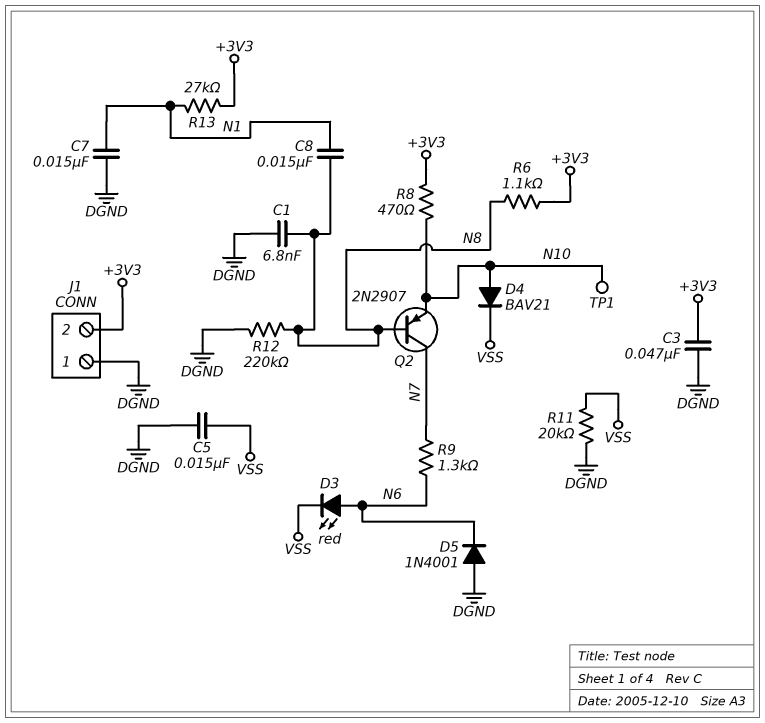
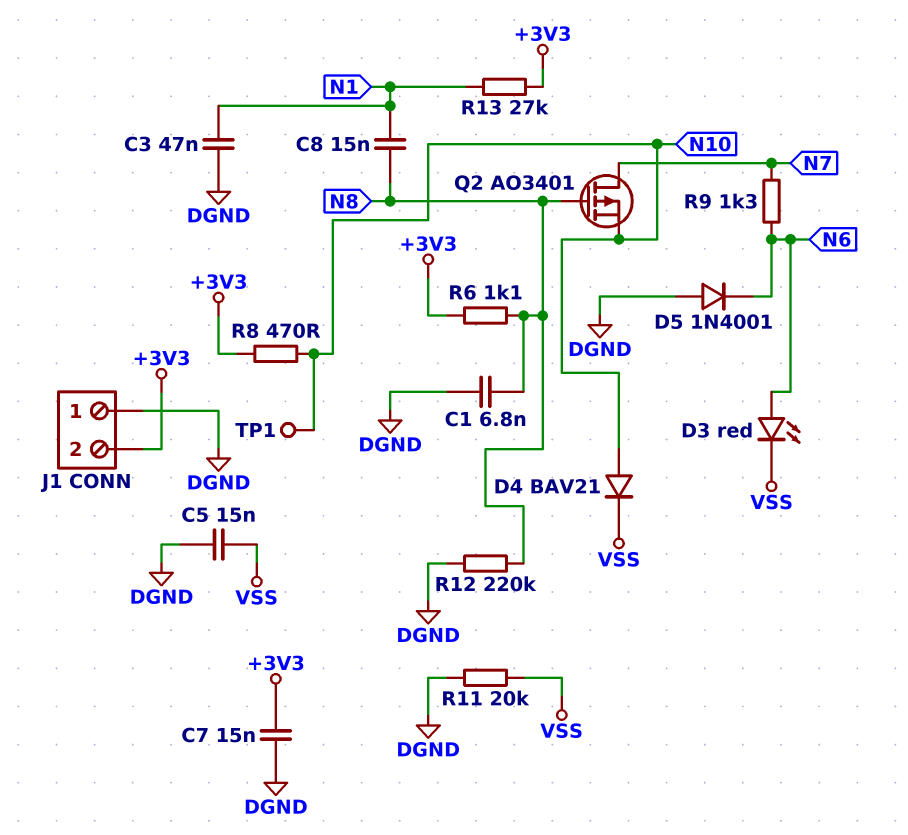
C3: 47nF (+3V3, DGND) -> 47nF (DGND, N1)
C7: 15nF (DGND, N1) -> 15nF (+3V3, DGND)
Q2: PNP 2N2907 (B N8, C N7, E N10) -> PMOS AO3401 (G N8, D N7, S N10)

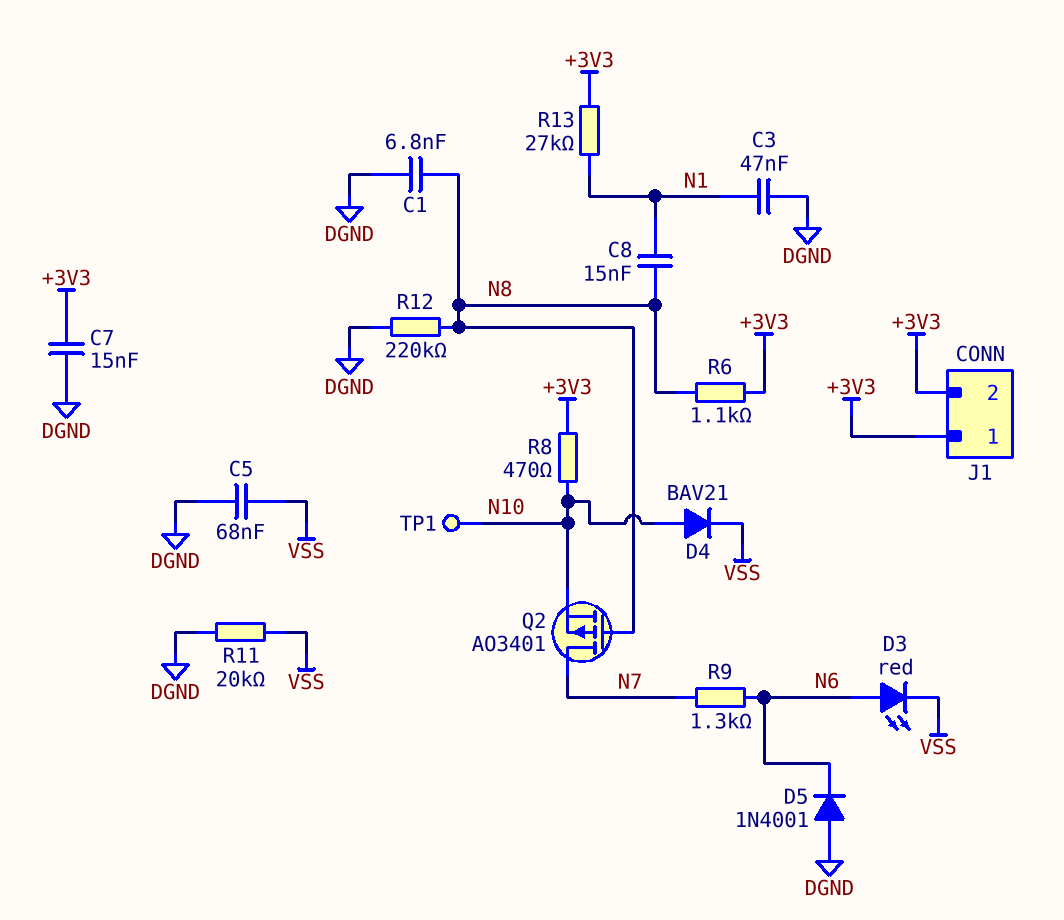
C5: 15nF (DGND, VSS) -> 68nF (DGND, VSS)
J1 pin 1: DGND -> +3V3

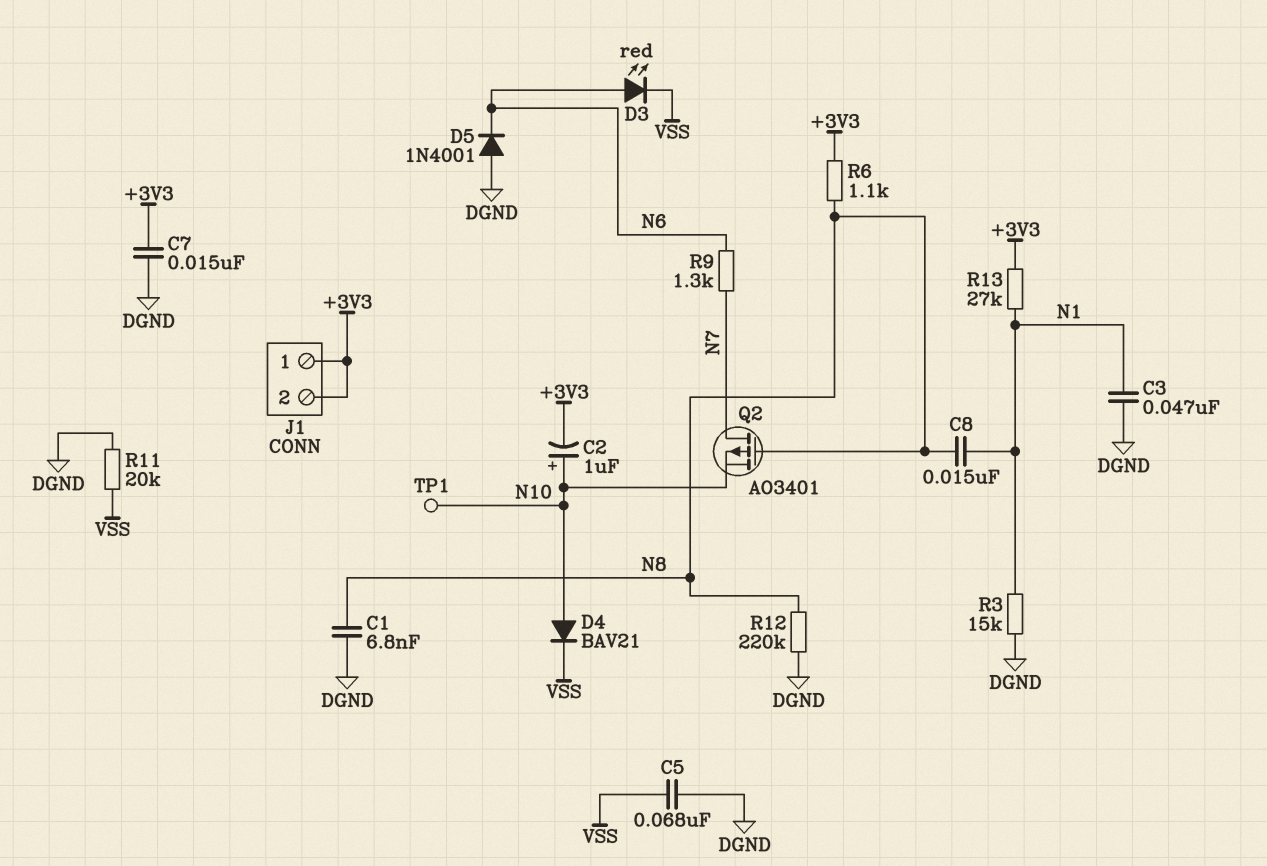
C2: none -> 1uF (plus N10, minus +3V3)
R3: none -> 15k (DGND, N1)
R8: 470 (+3V3, N10) -> none

